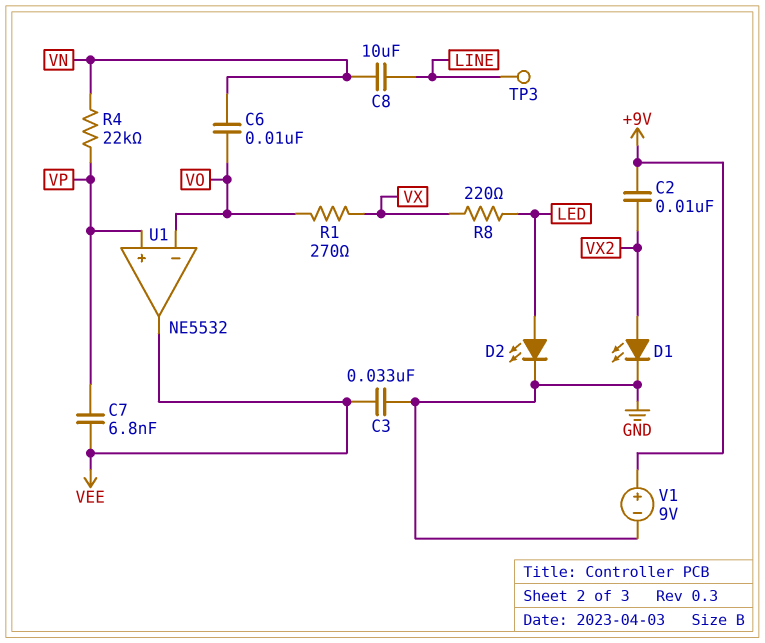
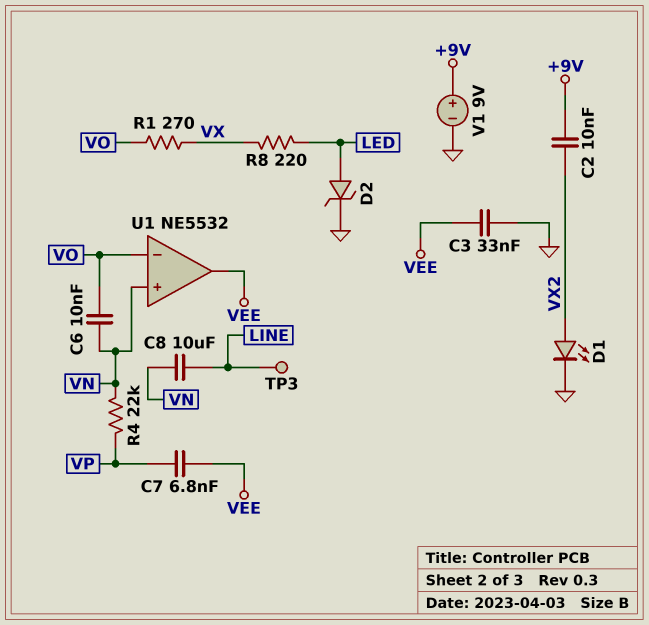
D2: LED (A LED, K GND) -> zener (A LED, K GND)
U1 pin in+: VP -> VN

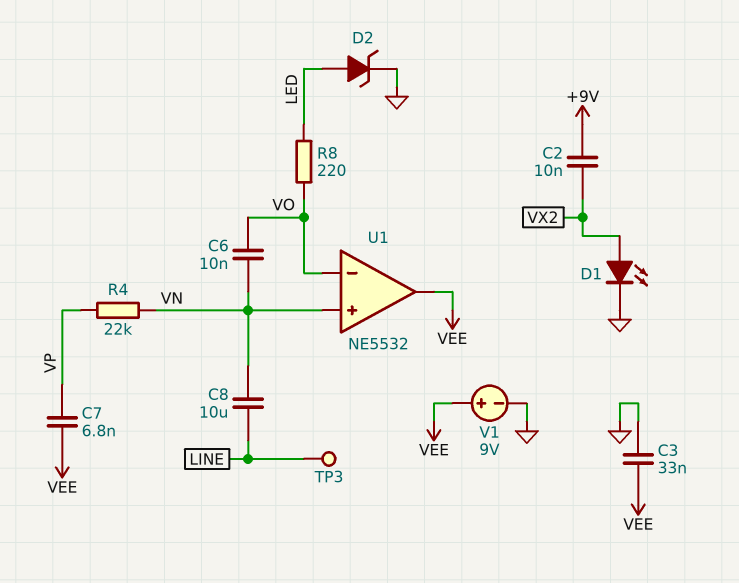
R1: 270 (VO, VX) -> none
R8: 220 (LED, VX) -> 220 (LED, VO)
V1: 9V (plus +9V, minus GND) -> 9V (plus VEE, minus GND)

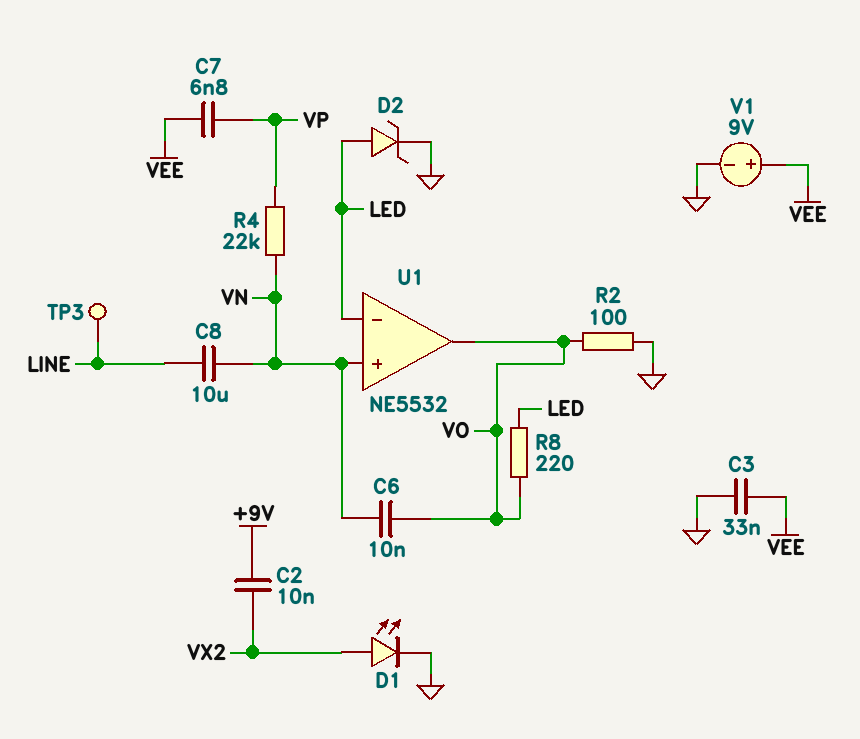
R2: none -> 100 (GND, VO)
U1 pin in-: VO -> LED
U1 pin out: VEE -> VO

